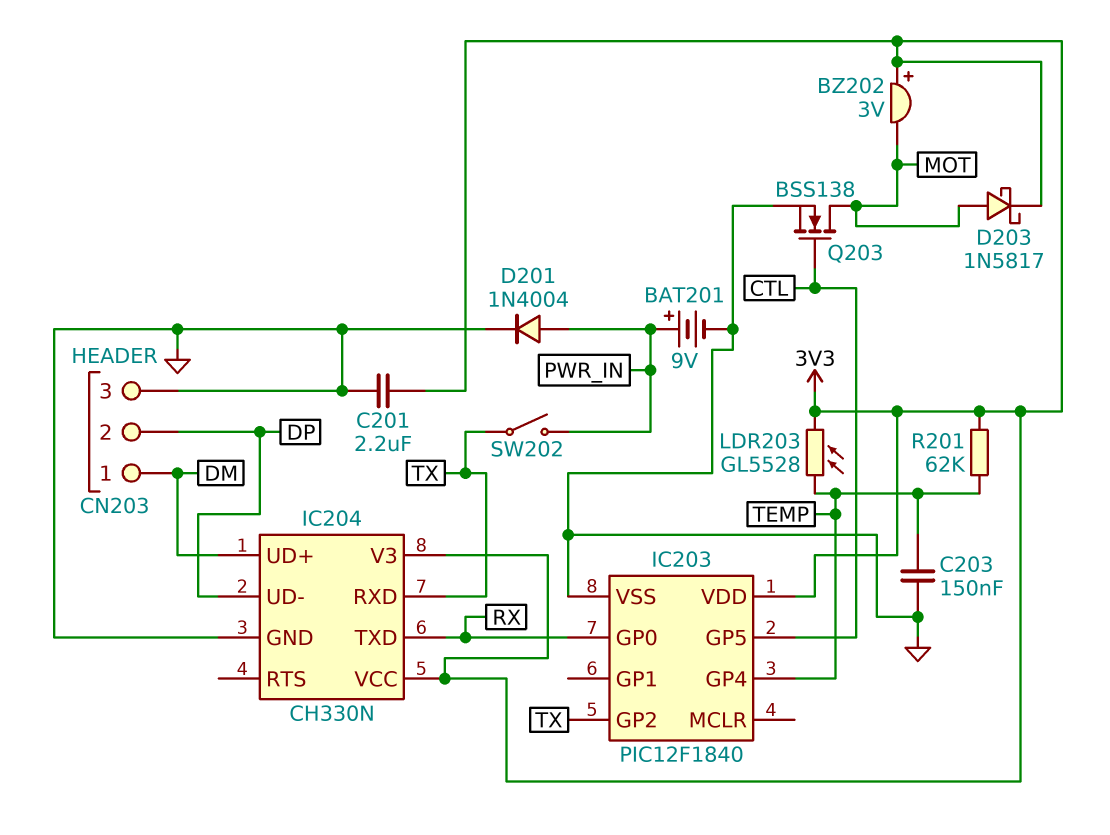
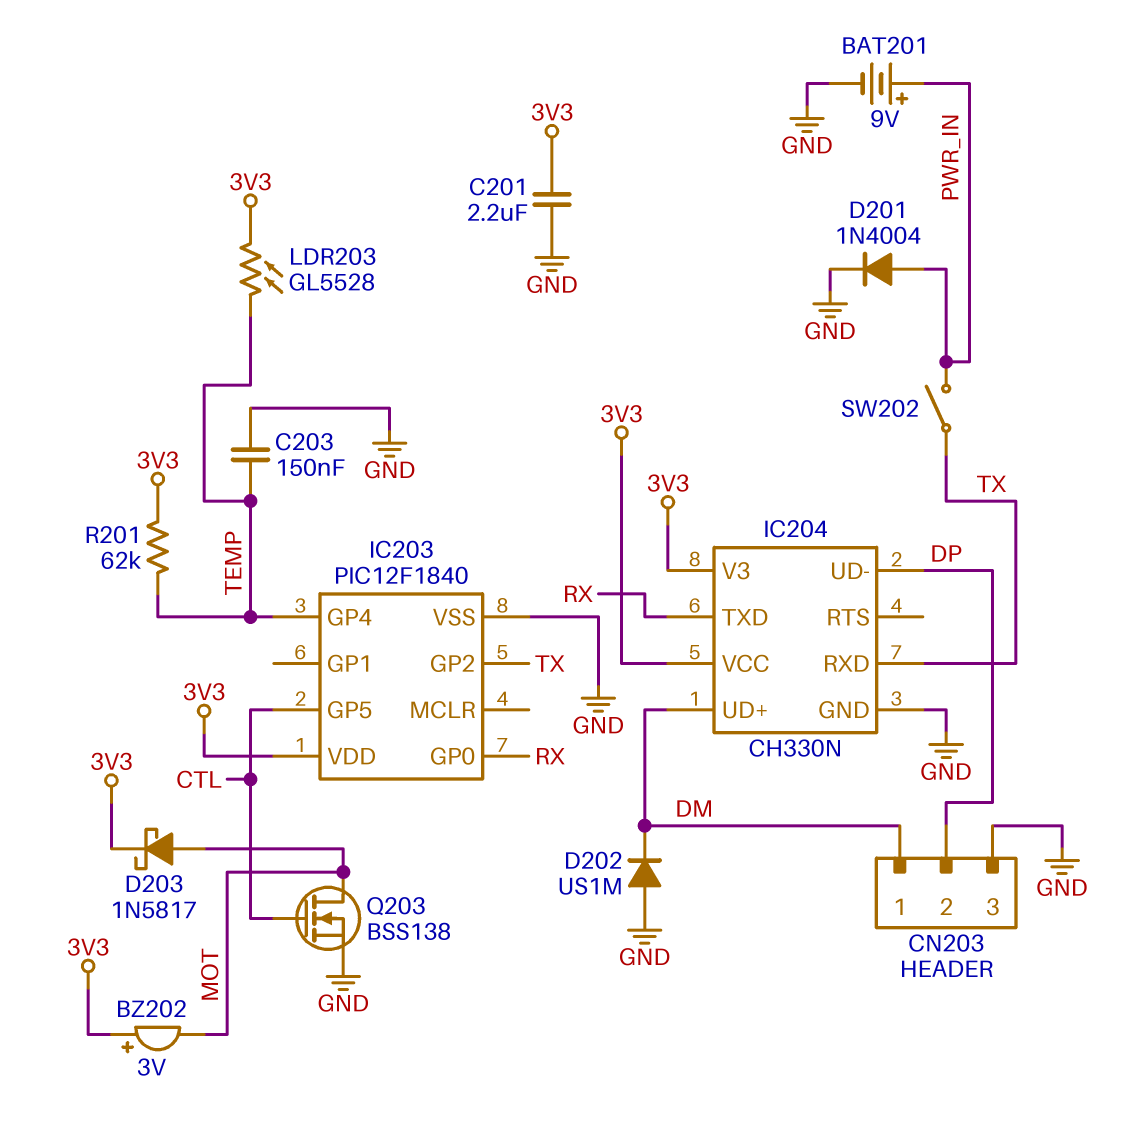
D202: none -> diode US1M (A GND, K DM)

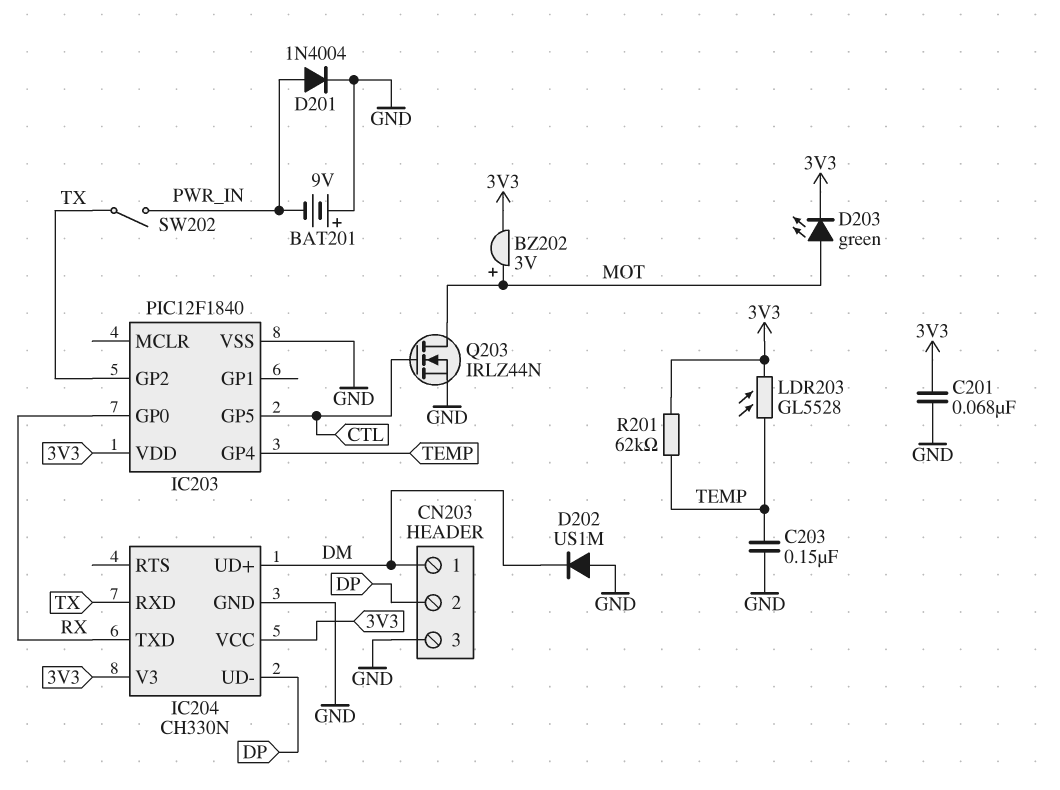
BAT201: 9V (plus PWR_IN, minus GND) -> 9V (plus GND, minus PWR_IN)
BZ202: buzzer 3V (plus 3V3, minus MOT) -> buzzer 3V (plus MOT, minus 3V3)
C201: 2.2uF (3V3, GND) -> 68nF (3V3, GND)
D203: schottky 1N5817 (A MOT, K 3V3) -> LED green (A MOT, K 3V3)
Q203: NMOS BSS138 (G CTL, D MOT, S GND) -> NMOS IRLZ44N (G CTL, D MOT, S GND)

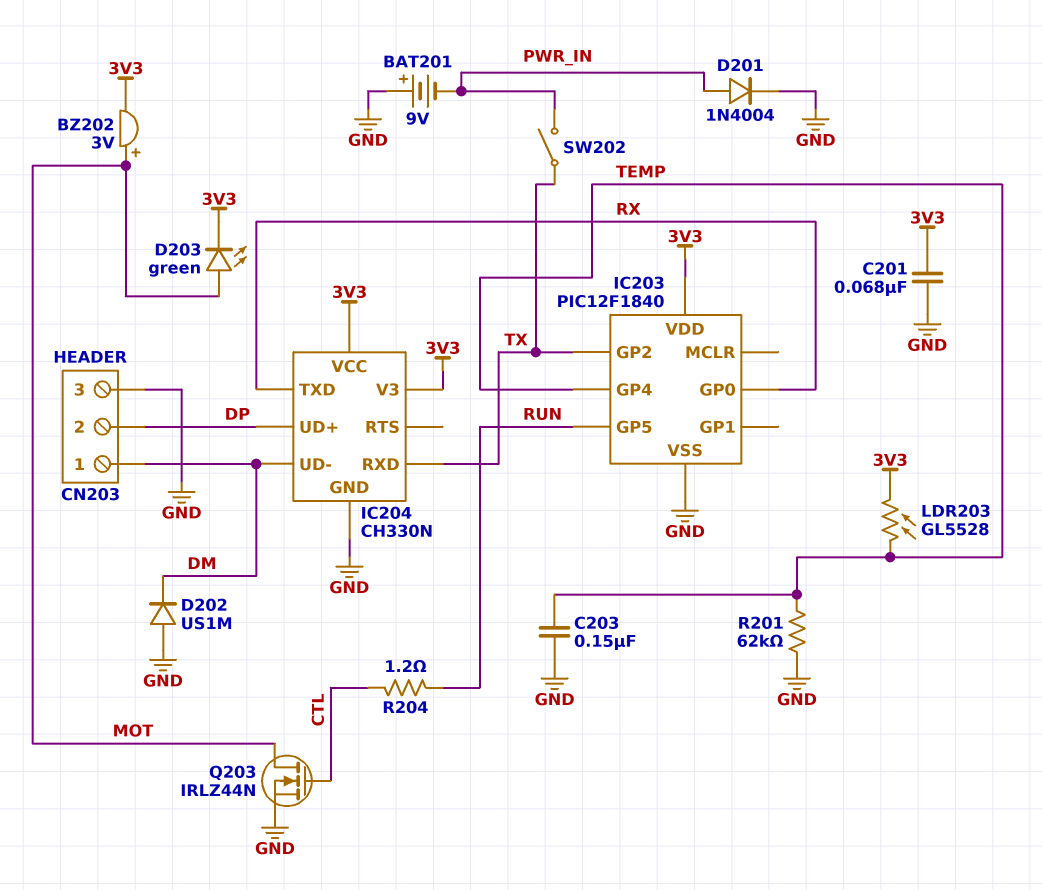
IC203 pin GP5: CTL -> RUN
IC204 pin UD+: DM -> DP
IC204 pin UD-: DP -> DM
R201: 62k (3V3, TEMP) -> 62k (GND, TEMP)
R204: none -> 1.2 (CTL, RUN)

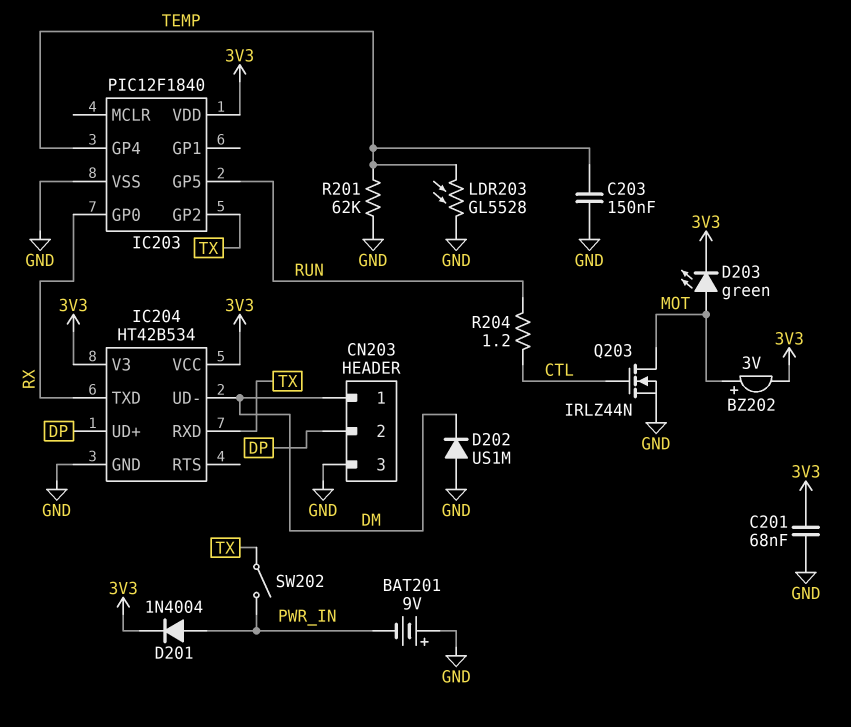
D201: diode 1N4004 (A PWR_IN, K GND) -> diode 1N4004 (A PWR_IN, K 3V3)
IC204: CH330N -> HT42B534
LDR203: GL5528 (3V3, TEMP) -> GL5528 (GND, TEMP)

